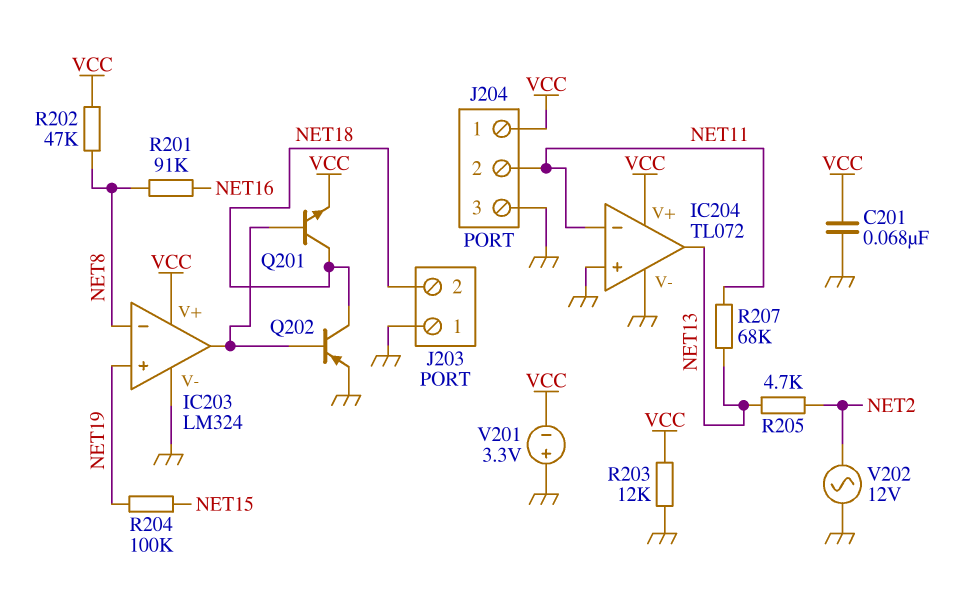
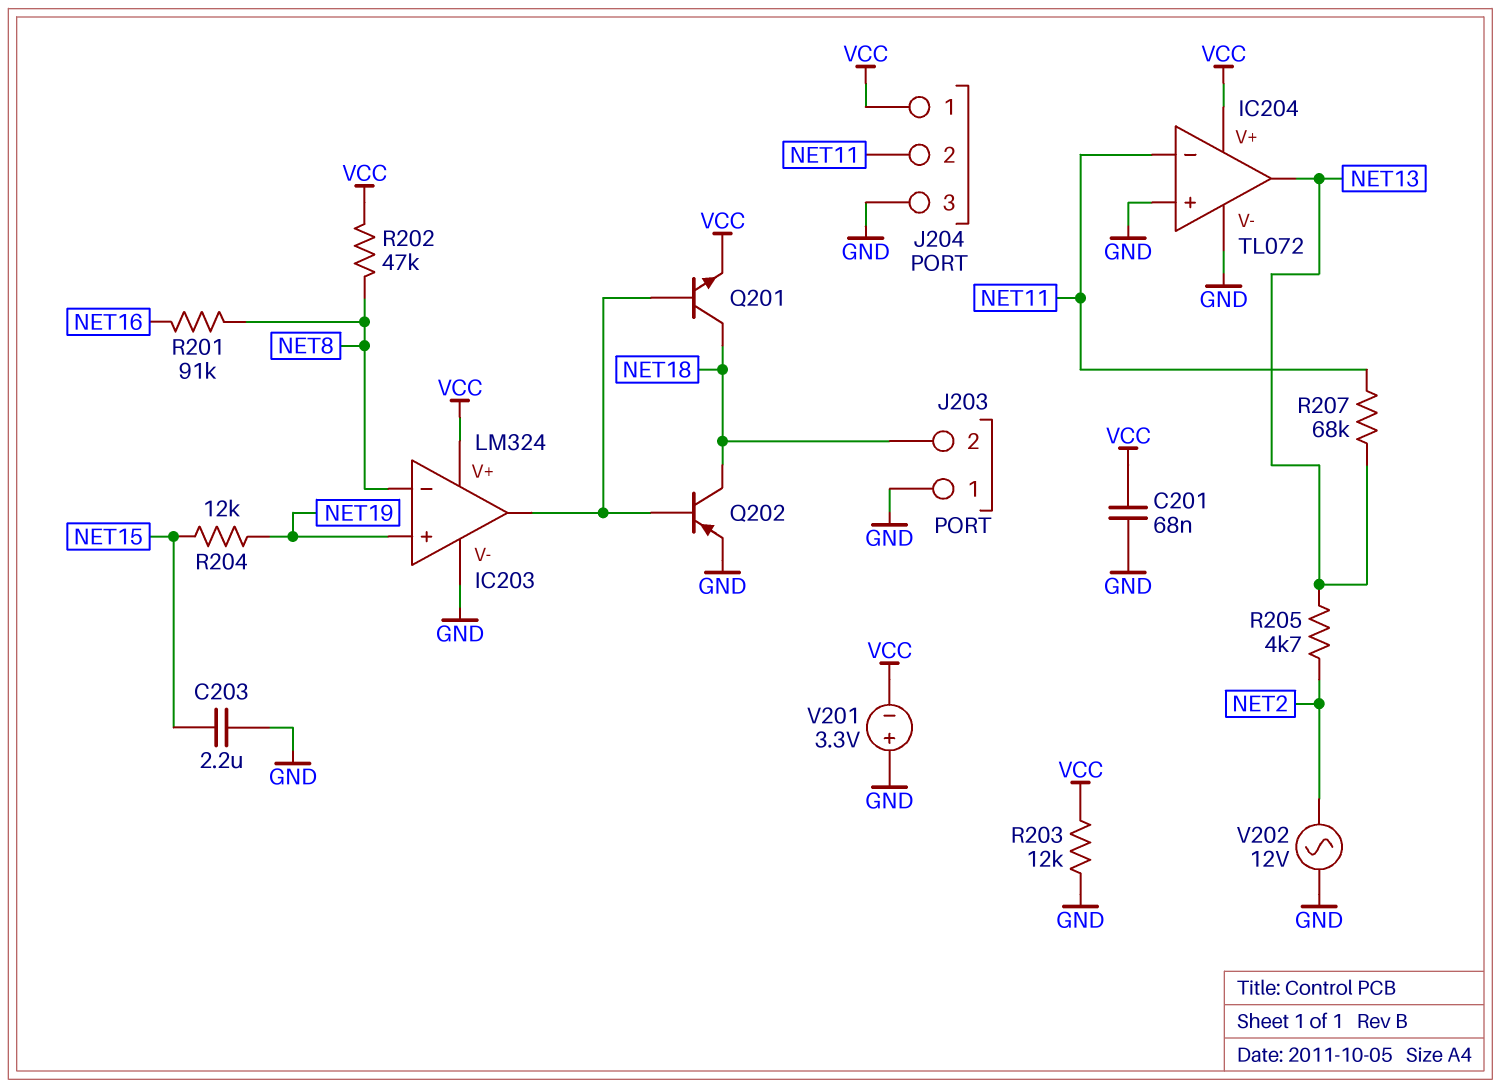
C203: none -> 2.2uF (GND, NET15)
R204: 100k (NET15, NET19) -> 12k (NET15, NET19)

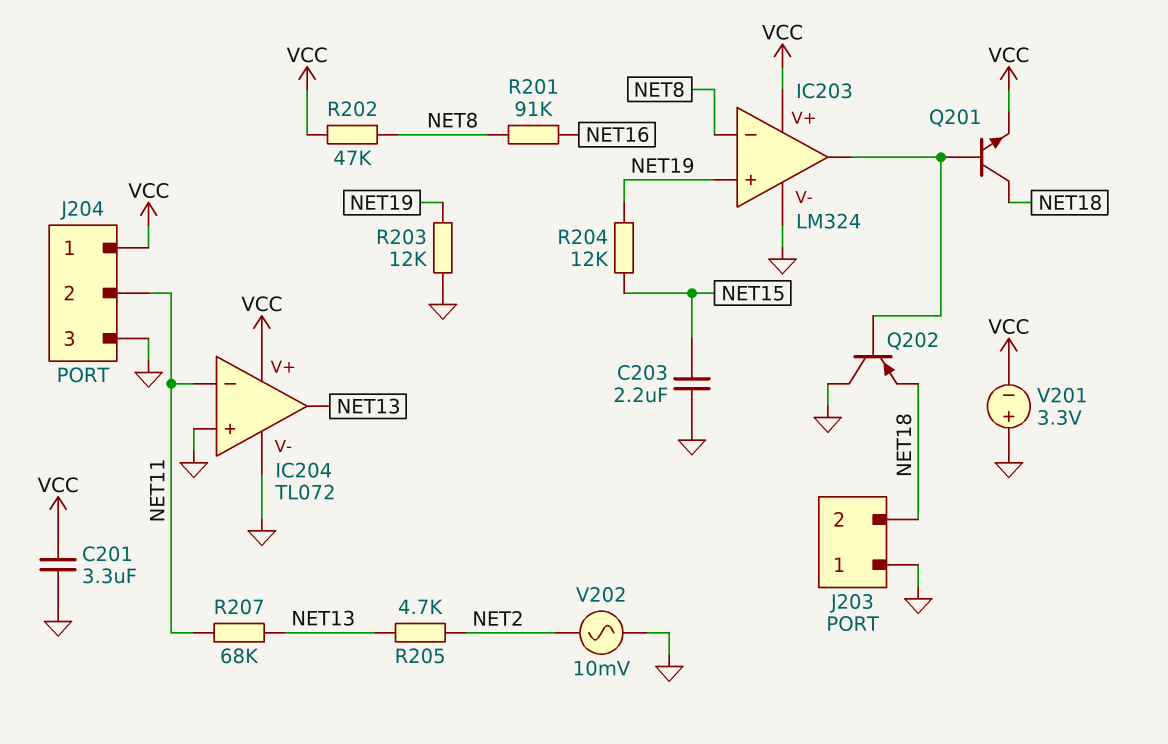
C201: 68nF (GND, VCC) -> 3.3uF (GND, VCC)
Q202: PNP (B IC203/out, C NET18, E GND) -> PNP (B IC203/out, C GND, E NET18)
R203: 12k (GND, VCC) -> 12k (GND, NET19)
V202: AC 12V (GND, NET2) -> AC 10mV (GND, NET2)

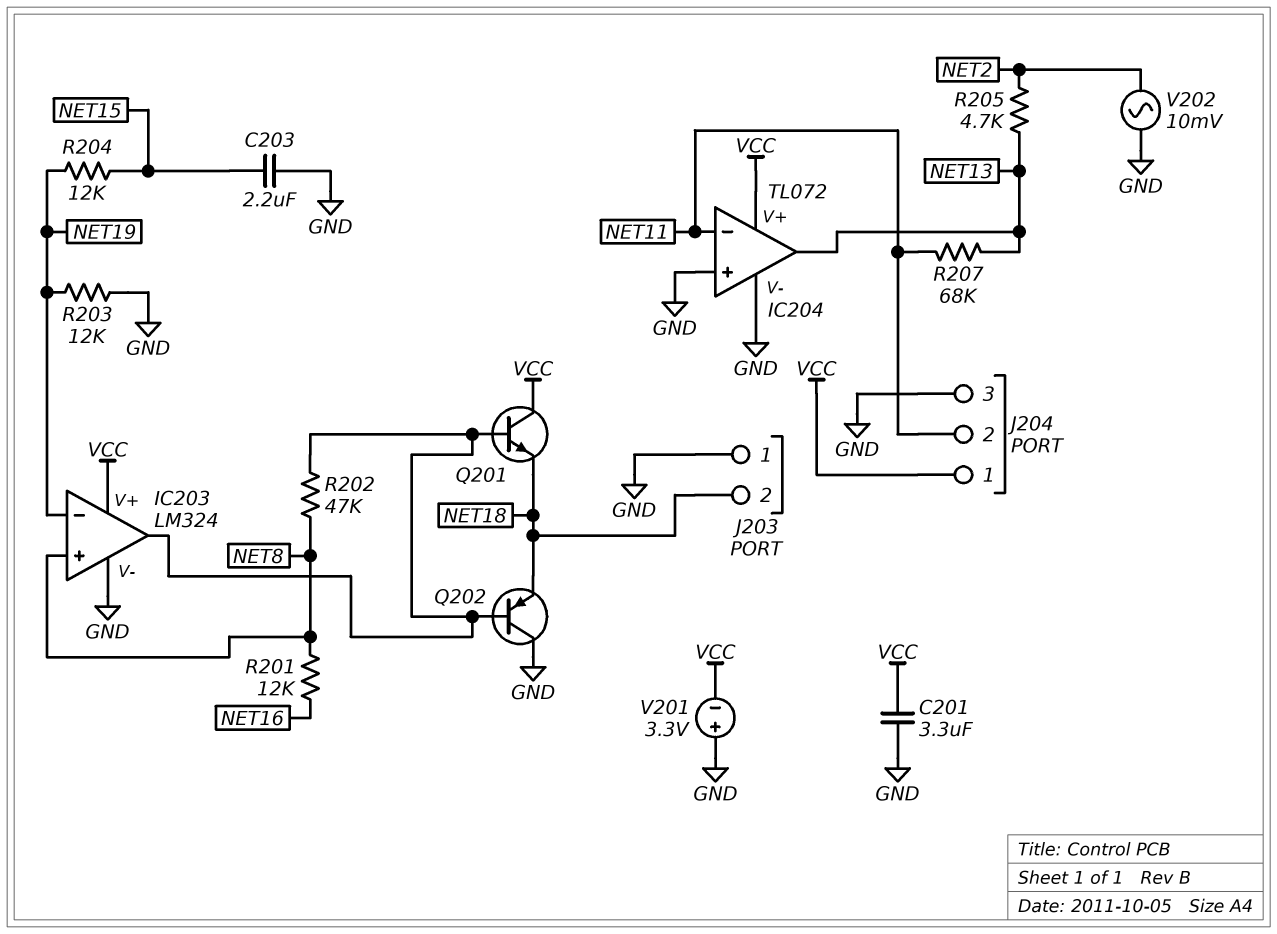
IC203 pin in+: NET19 -> NET8
IC203 pin in-: NET8 -> NET19
Q201: NPN (B IC203/out, C NET18, E VCC) -> NPN (B IC203/out, C VCC, E NET18)
R201: 91k (NET8, NET16) -> 12k (NET8, NET16)
R202: 47k (NET8, VCC) -> 47k (IC203/out, NET8)

